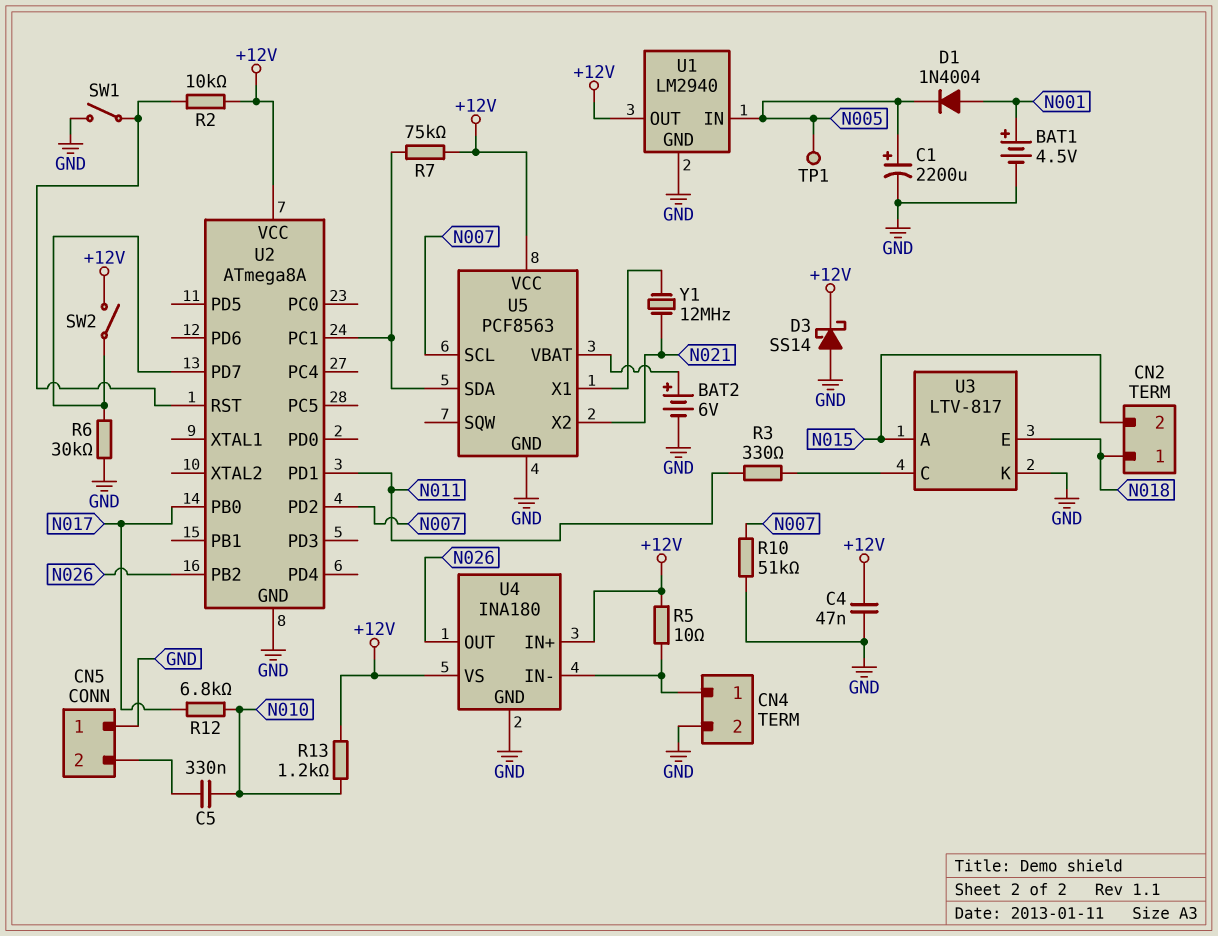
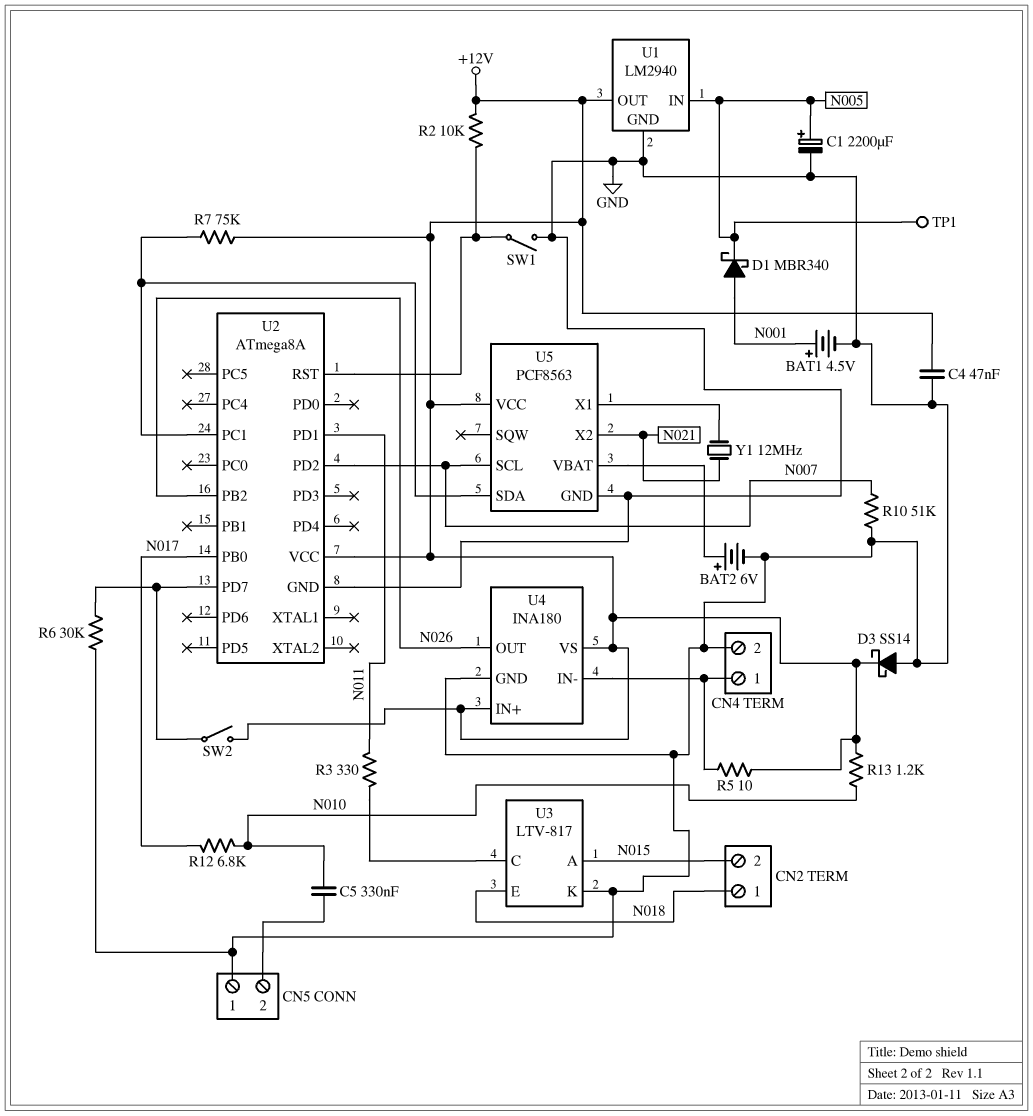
D1: diode 1N4004 (A N001, K N005) -> schottky MBR340 (A N001, K N005)

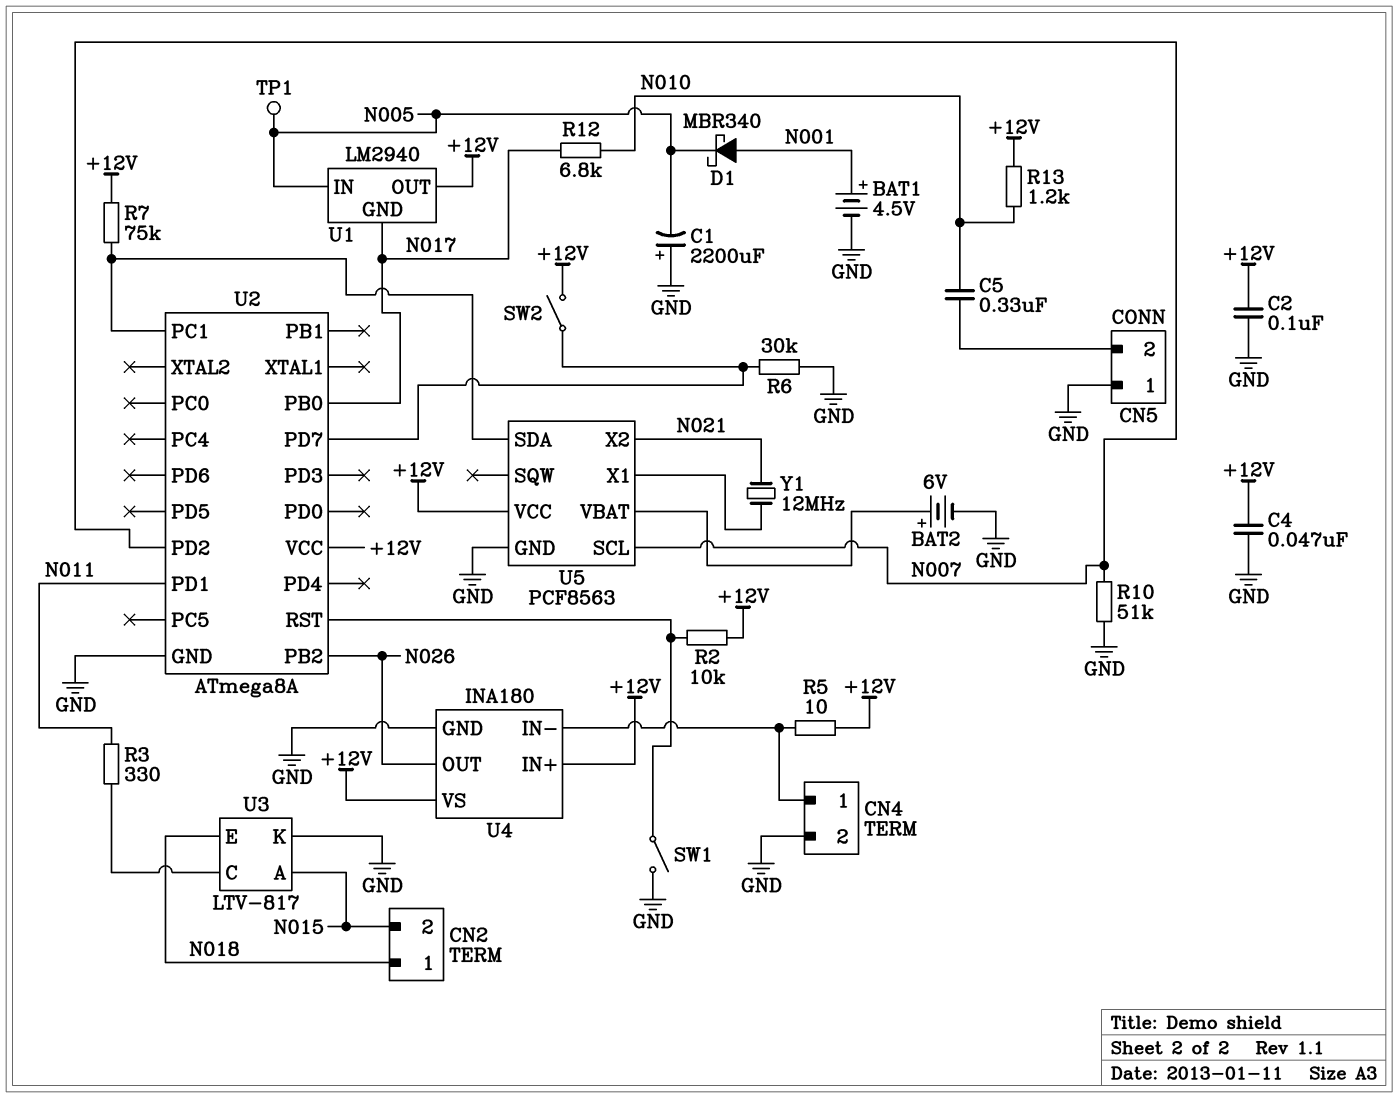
C1: 2200uF (plus N005, minus GND) -> 2200uF (plus GND, minus N005)
C2: none -> 100nF (+12V, GND)
D3: schottky SS14 (A GND, K +12V) -> none
U1 pin GND: GND -> N017

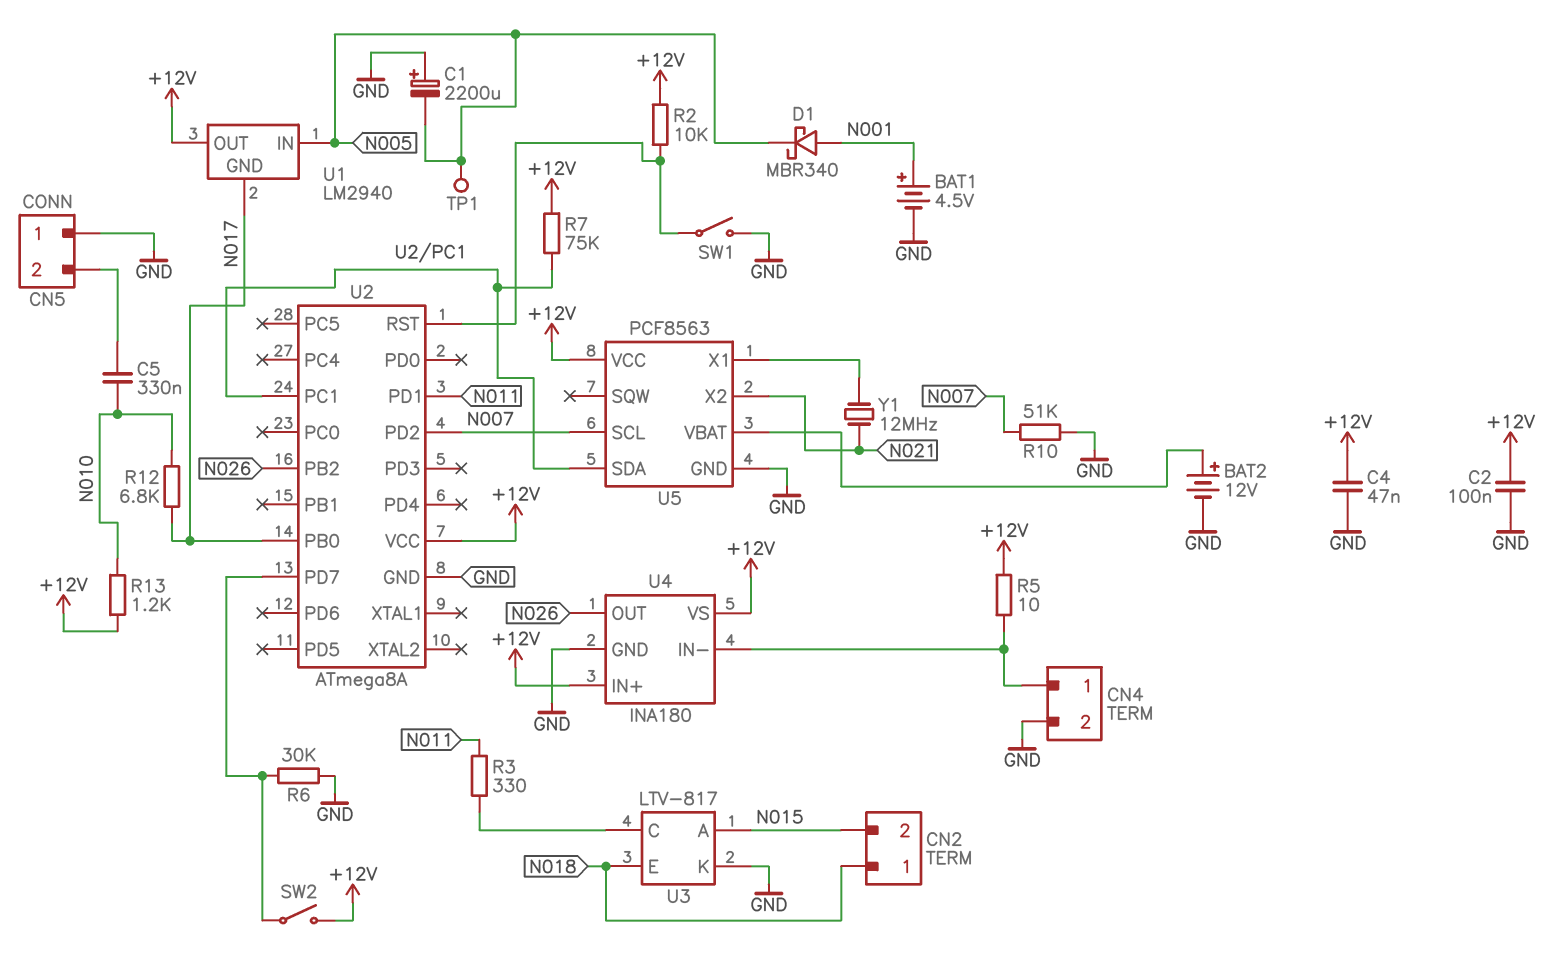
BAT2: 6V (plus U5/VBAT, minus GND) -> 12V (plus U5/VBAT, minus GND)

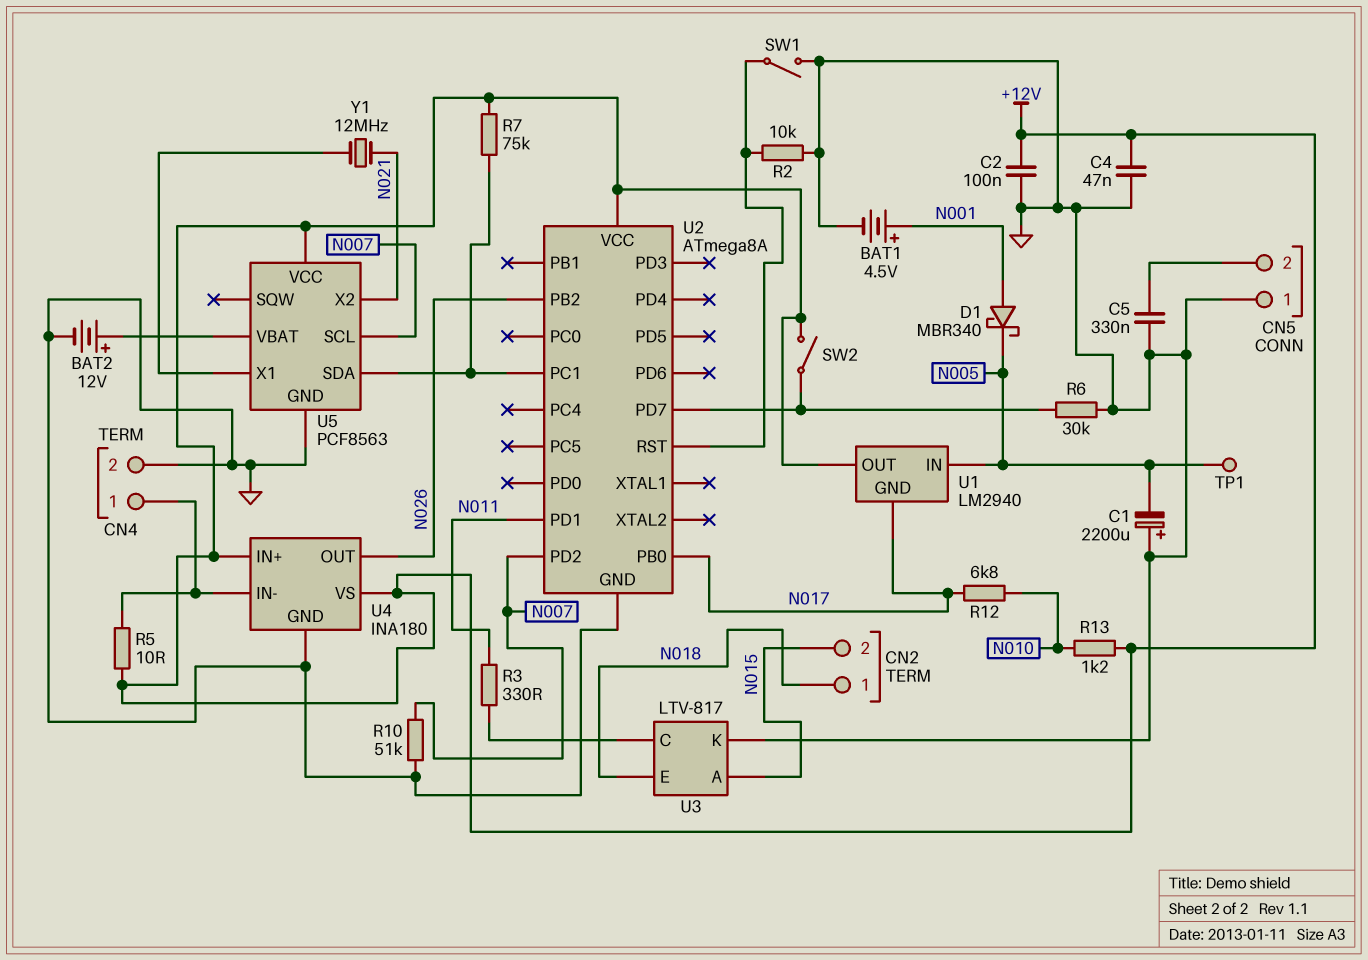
C5: 330nF (CN5/2, N010) -> 330nF (CN5/2, GND)
R2: 10k (+12V, U2/RST) -> 10k (GND, U2/RST)

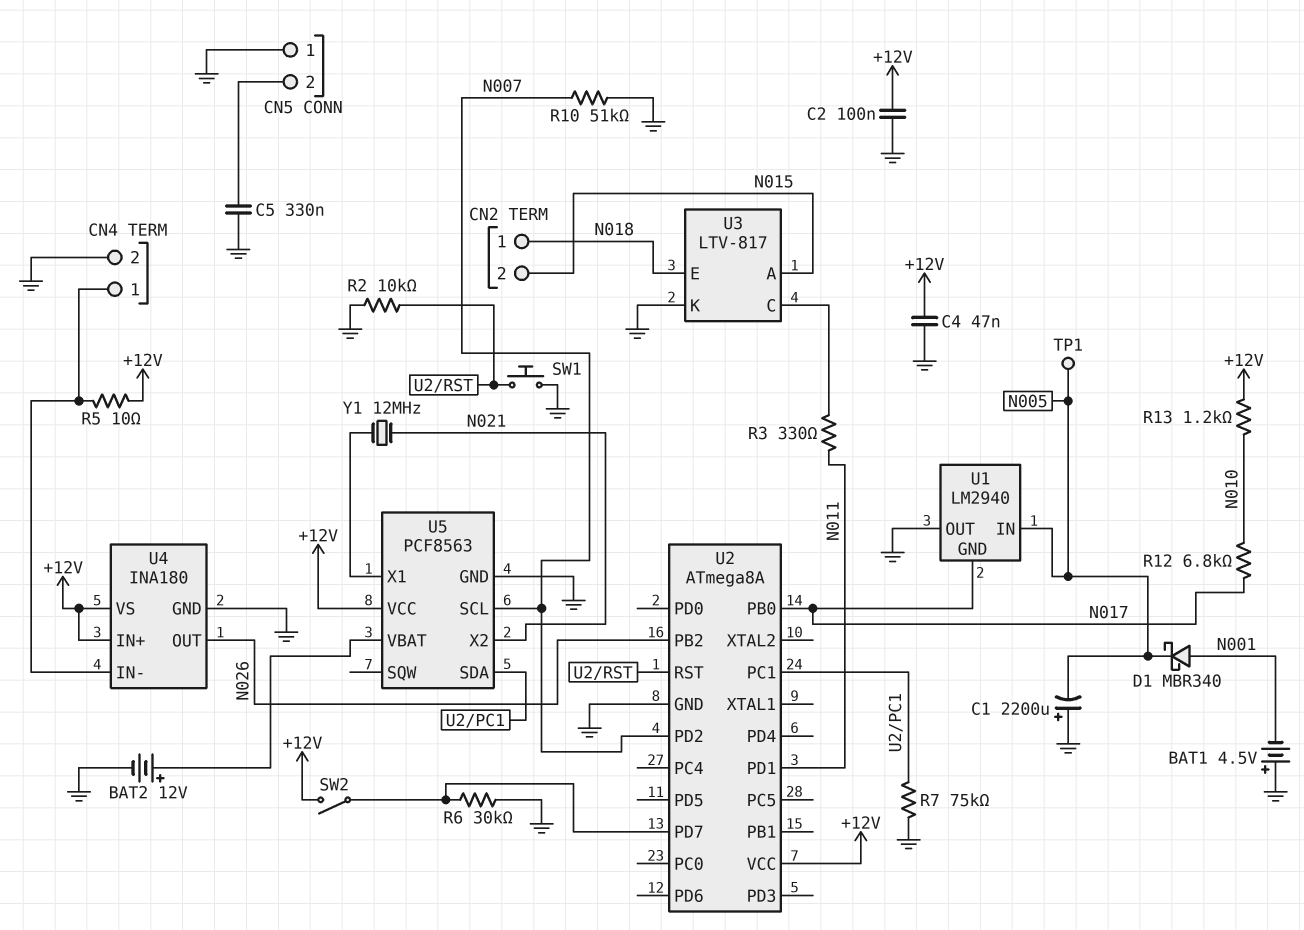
BAT1: 4.5V (plus N001, minus GND) -> 4.5V (plus GND, minus N001)
R7: 75k (+12V, U2/PC1) -> 75k (GND, U2/PC1)
SW1: switch (GND, U2/RST) -> button (GND, U2/RST)
U1 pin OUT: +12V -> GND

